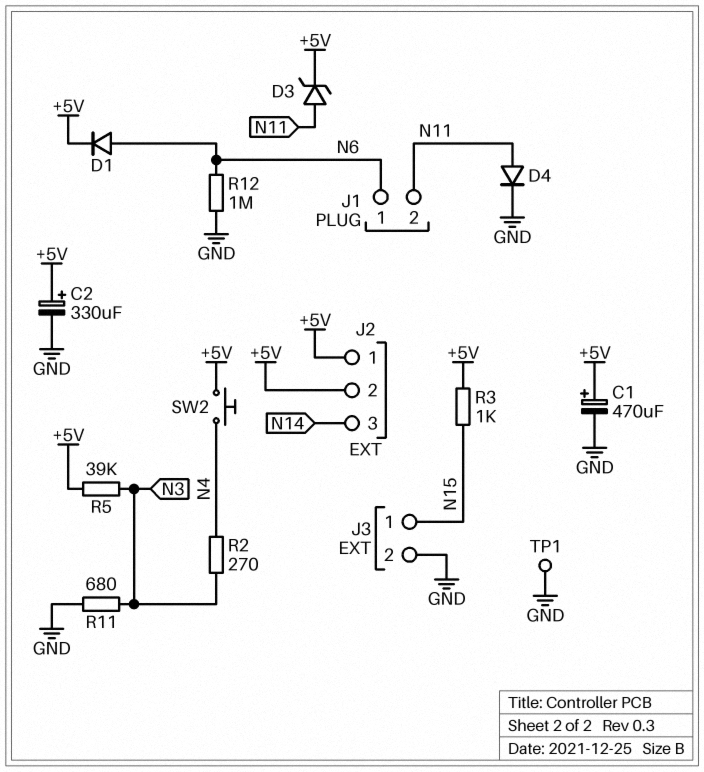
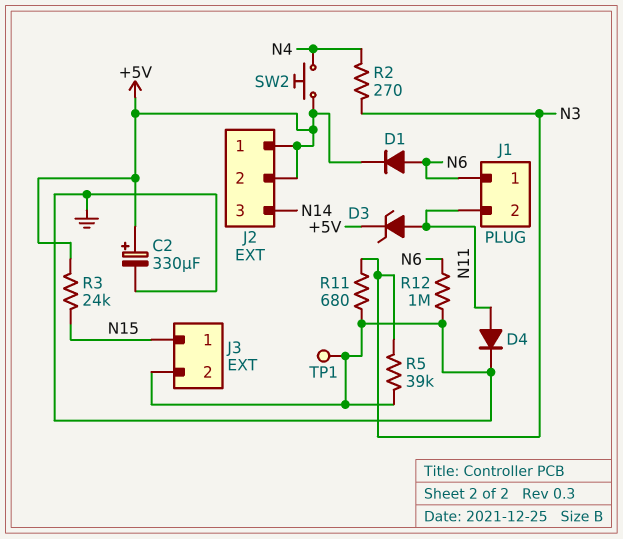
C1: 470uF (plus +5V, minus GND) -> none
R3: 1k (+5V, N15) -> 24k (+5V, N15)
R5: 39k (+5V, N3) -> 39k (GND, N3)

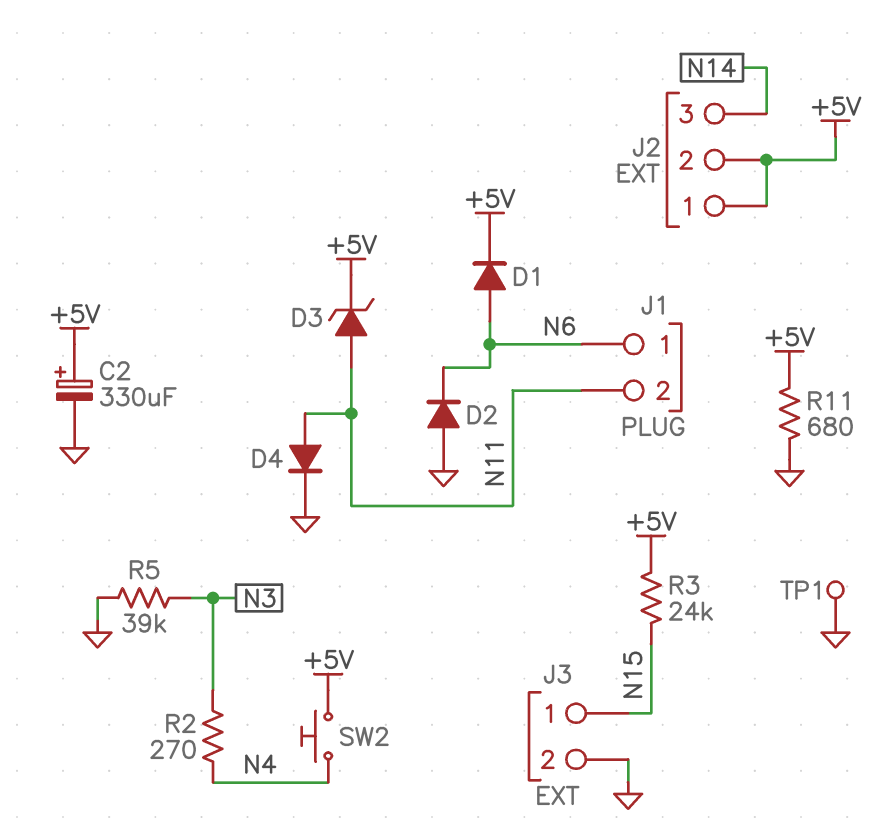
D2: none -> diode (A GND, K N6)
R11: 680 (GND, N3) -> 680 (+5V, GND)
R12: 1M (GND, N6) -> none

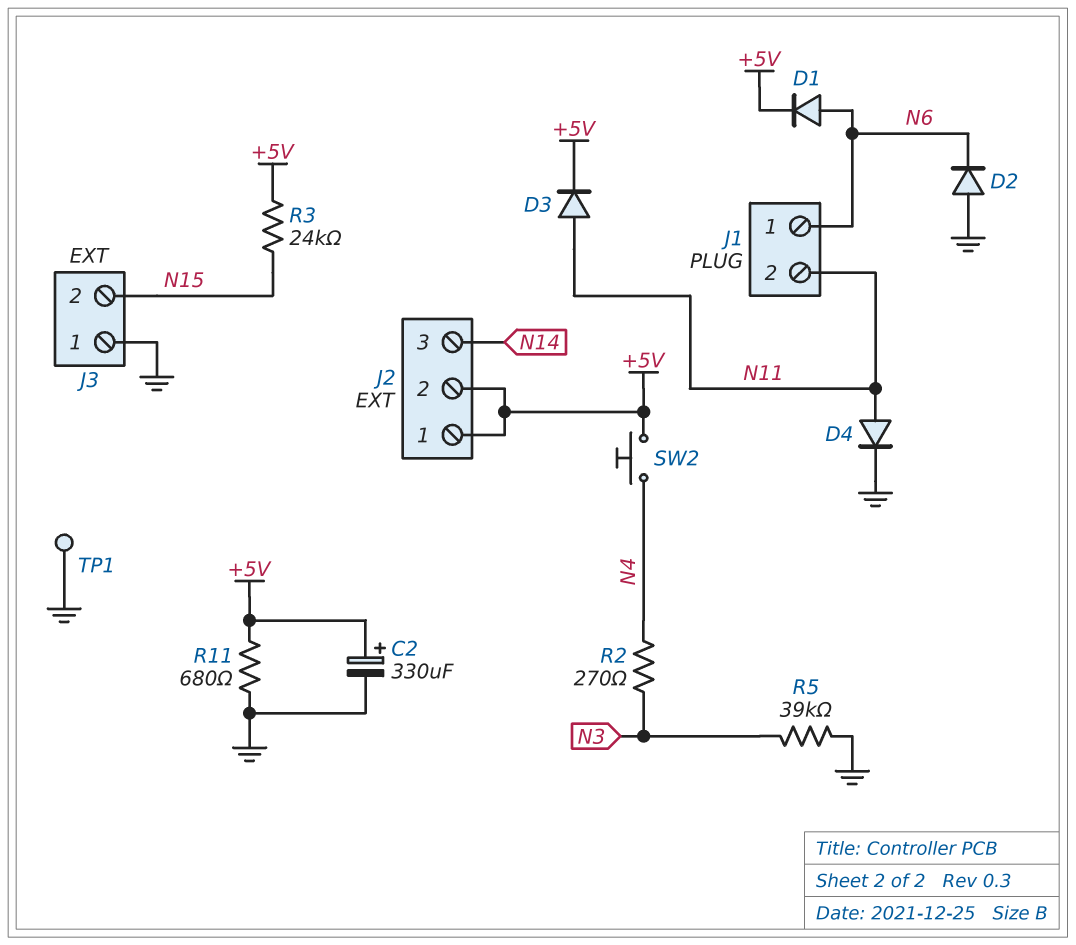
D3: zener (A N11, K +5V) -> diode (A N11, K +5V)
J3 pin 1: N15 -> GND
J3 pin 2: GND -> N15

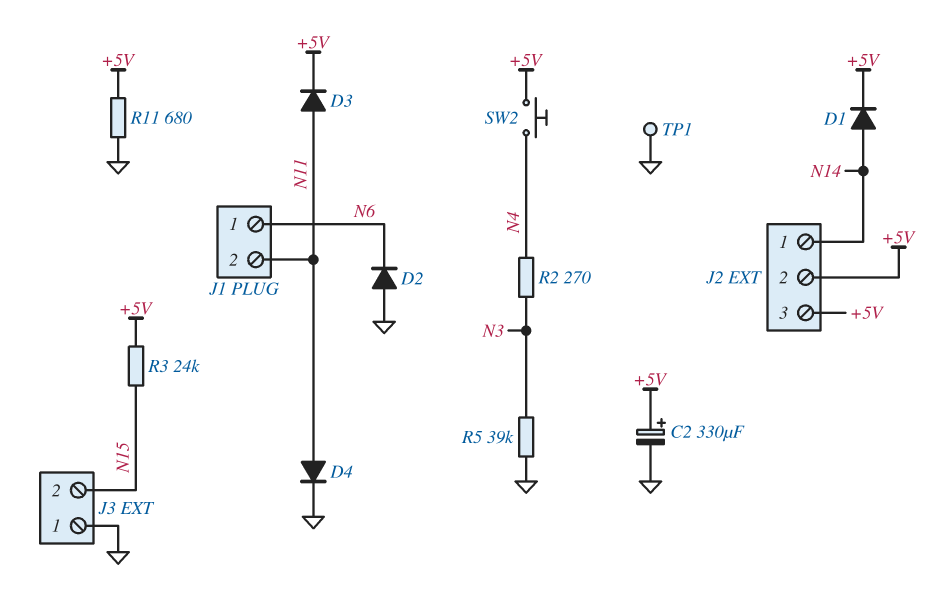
D1: diode (A N6, K +5V) -> diode (A N14, K +5V)
J2 pin 1: +5V -> N14
J2 pin 3: N14 -> +5V

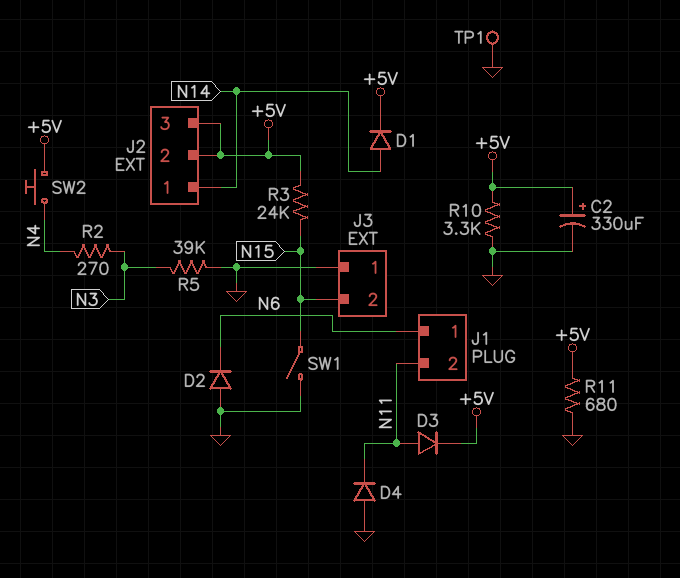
D4: diode (A N11, K GND) -> diode (A GND, K N11)
R10: none -> 3.3k (+5V, GND)
SW1: none -> switch (GND, N15)

